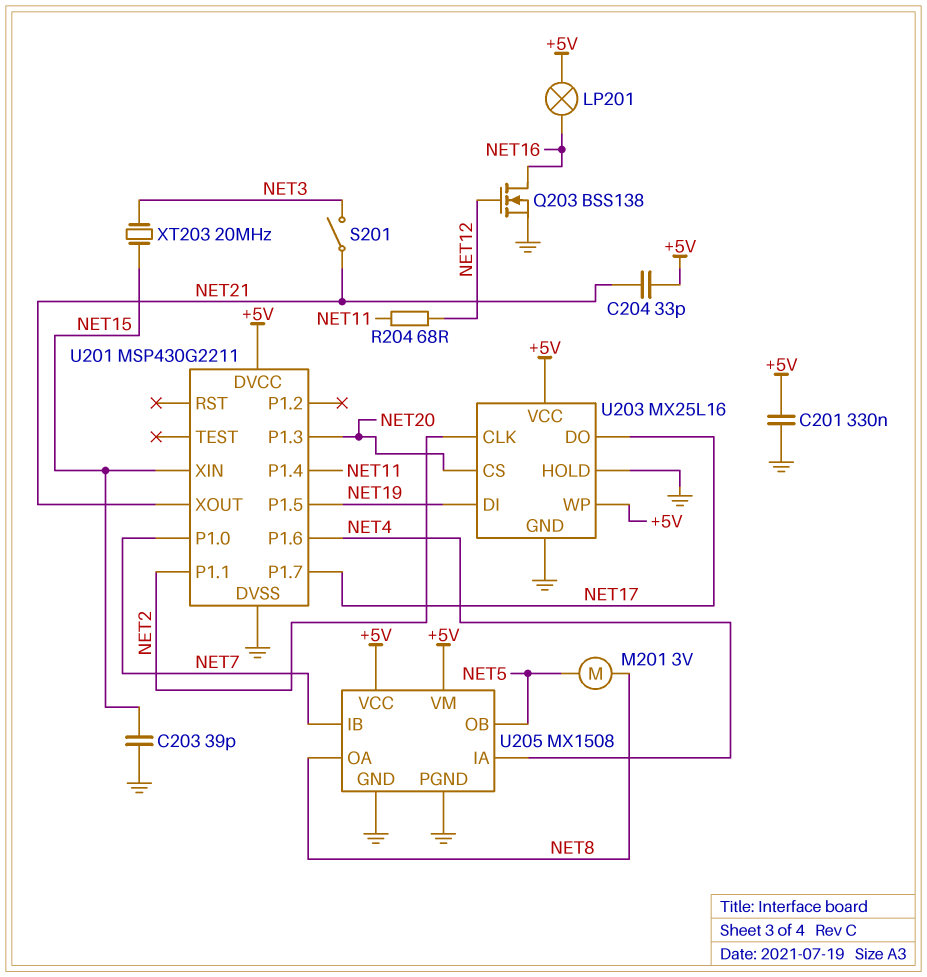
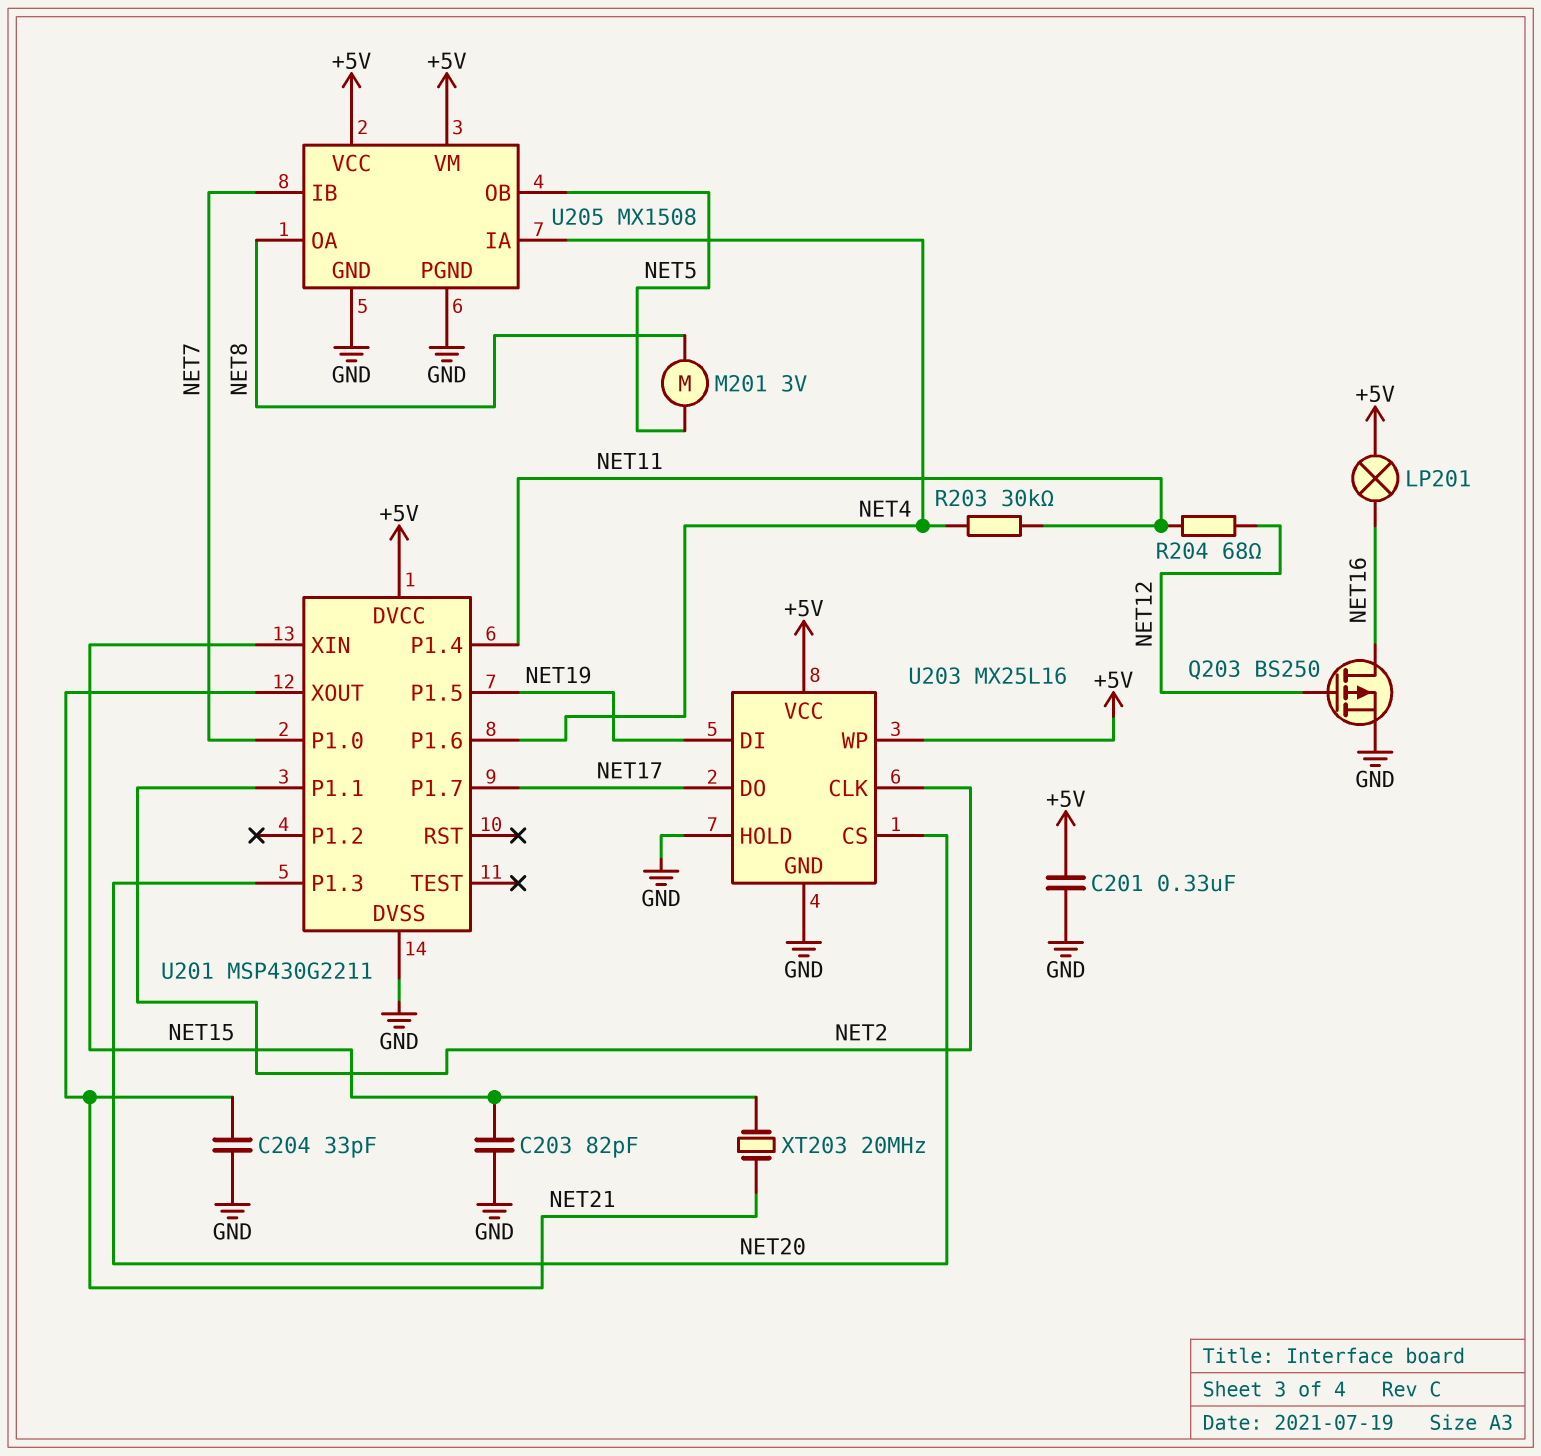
C203: 39pF (GND, NET15) -> 82pF (GND, NET15)
C204: 33pF (+5V, NET21) -> 33pF (GND, NET21)
Q203: NMOS BSS138 (G NET12, D NET16, S GND) -> PMOS BS250 (G NET12, D NET16, S GND)
R203: none -> 30k (NET4, NET11)
S201: switch (NET3, NET21) -> none
XT203: 20MHz (NET3, NET15) -> 20MHz (NET15, NET21)

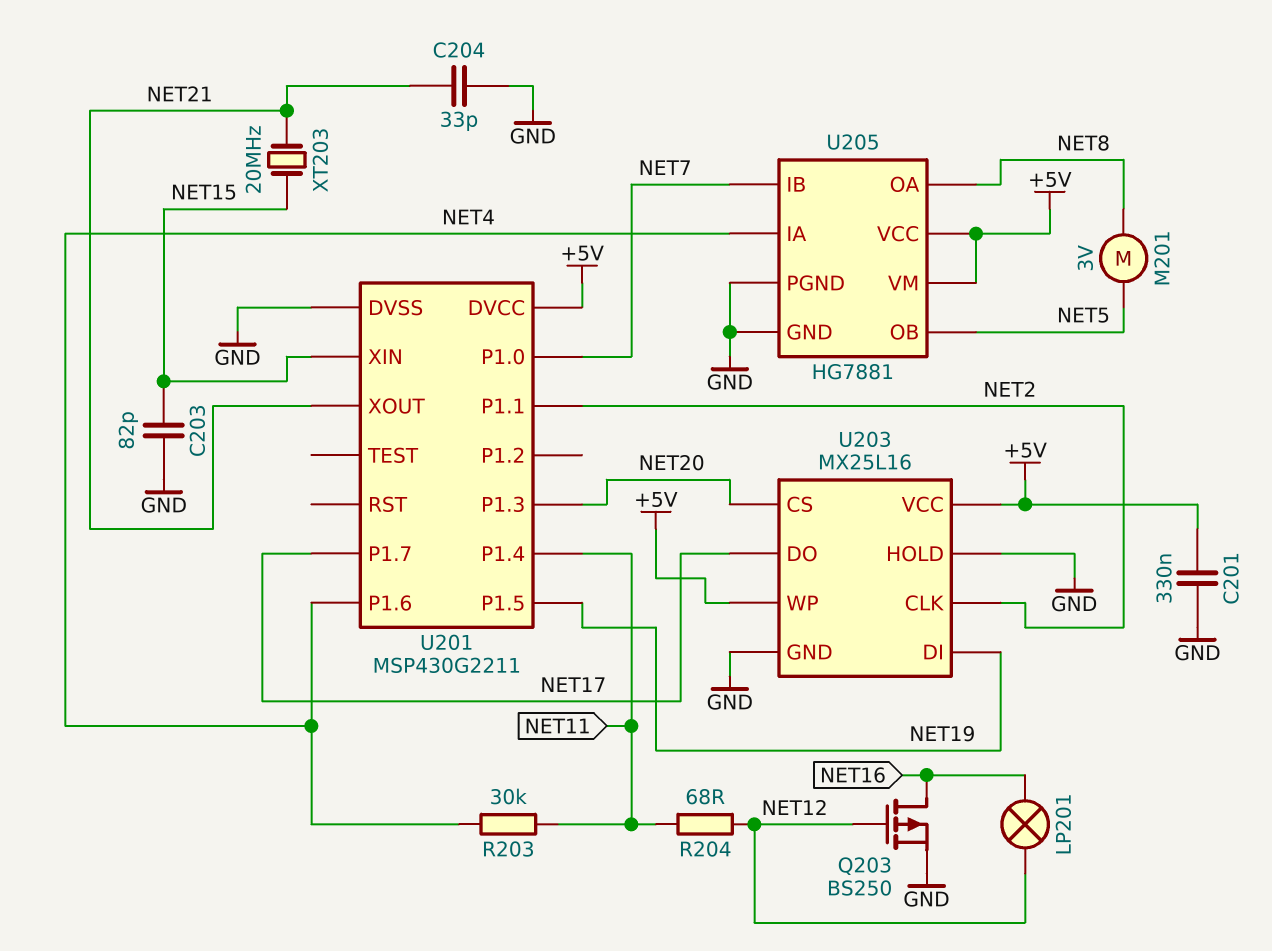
LP201: lamp (+5V, NET16) -> lamp (NET12, NET16)
U205: MX1508 -> HG7881

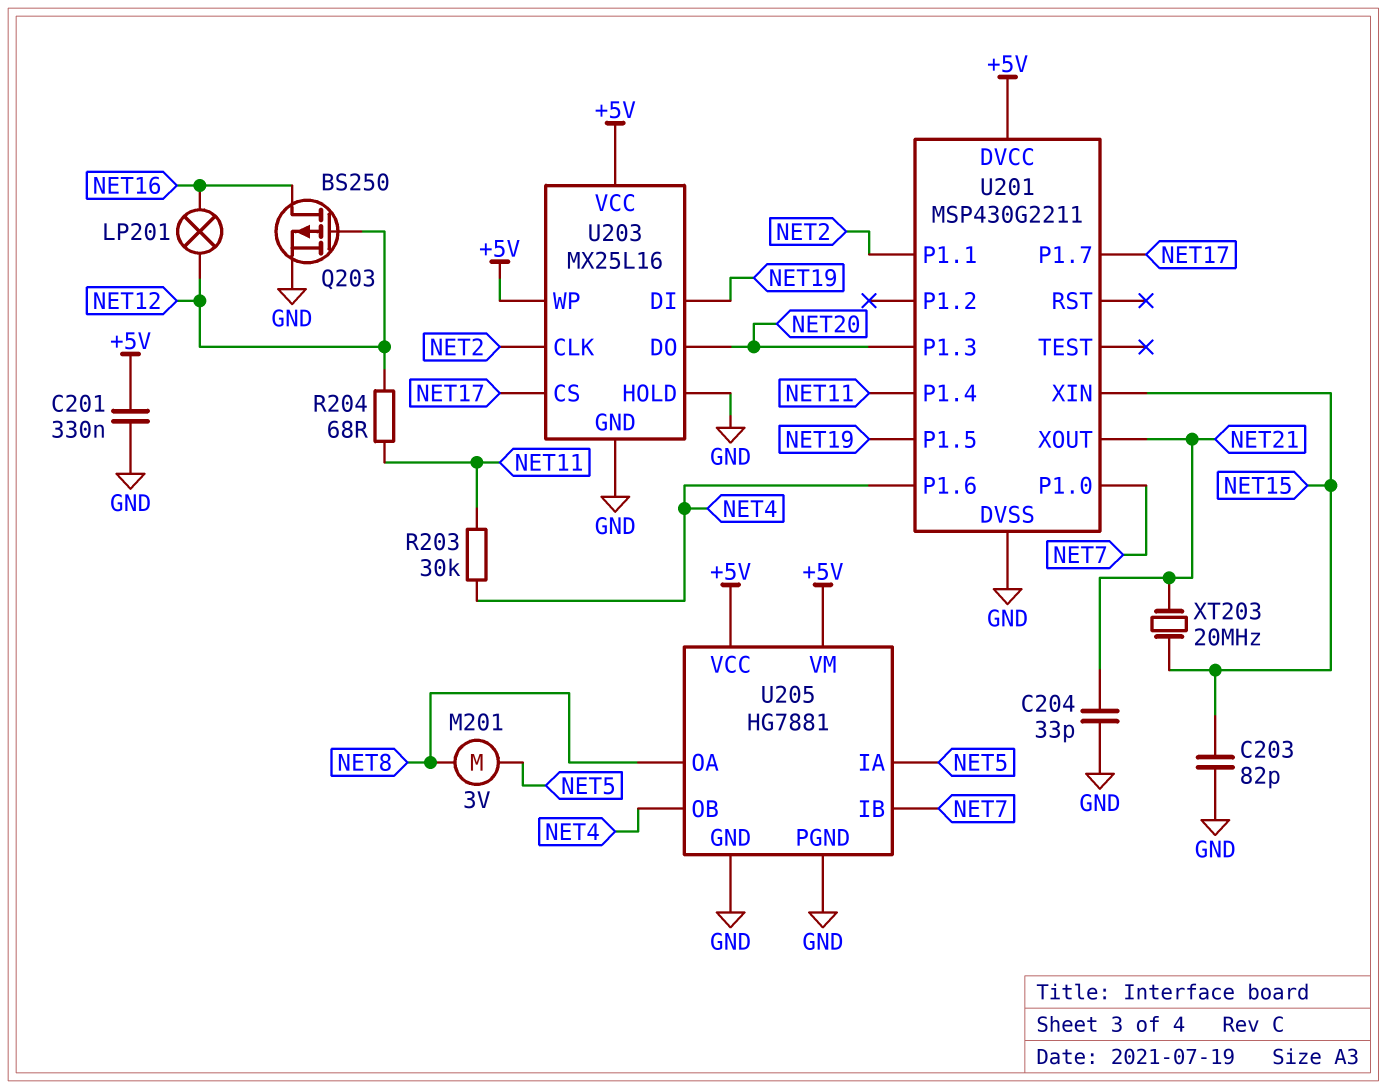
U203 pin CS: NET20 -> NET17
U203 pin DO: NET17 -> NET20
U205 pin IA: NET4 -> NET5
U205 pin OB: NET5 -> NET4

